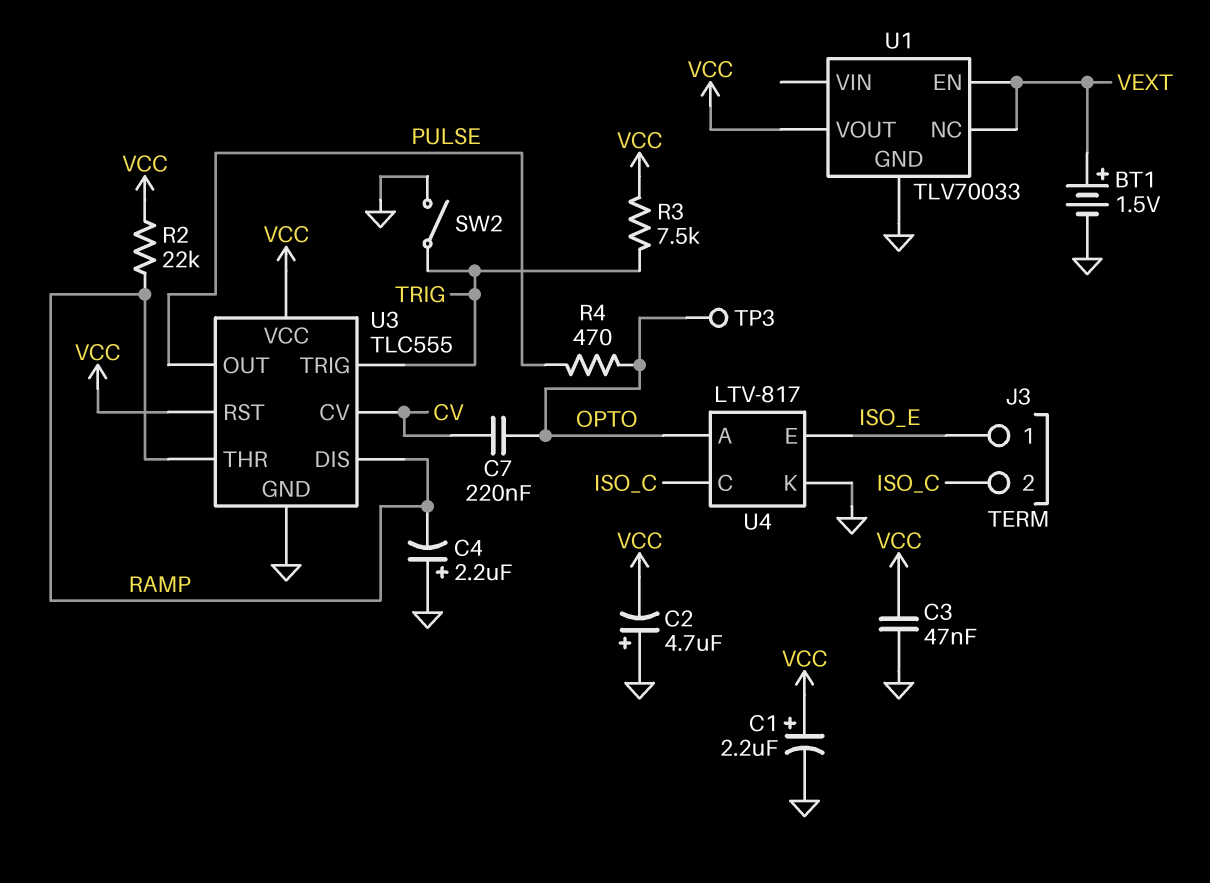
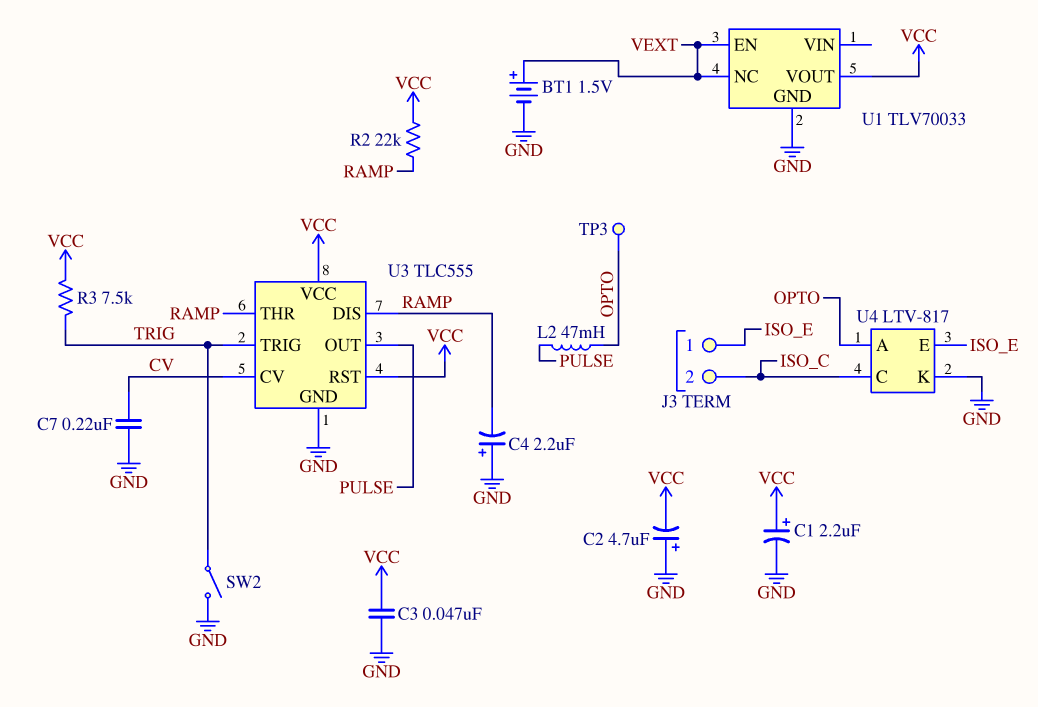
C7: 220nF (CV, OPTO) -> 220nF (CV, GND)
L2: none -> 47mH (OPTO, PULSE)
R4: 470 (OPTO, PULSE) -> none

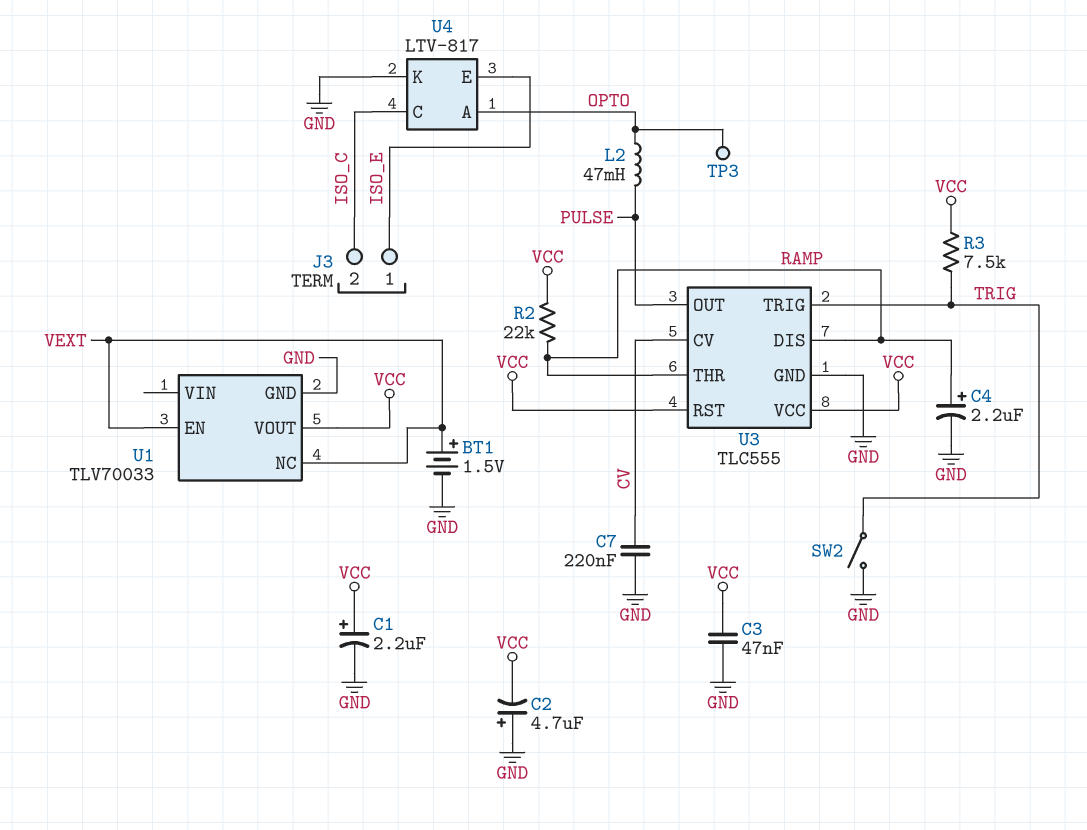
C4: 2.2uF (plus GND, minus RAMP) -> 2.2uF (plus RAMP, minus GND)

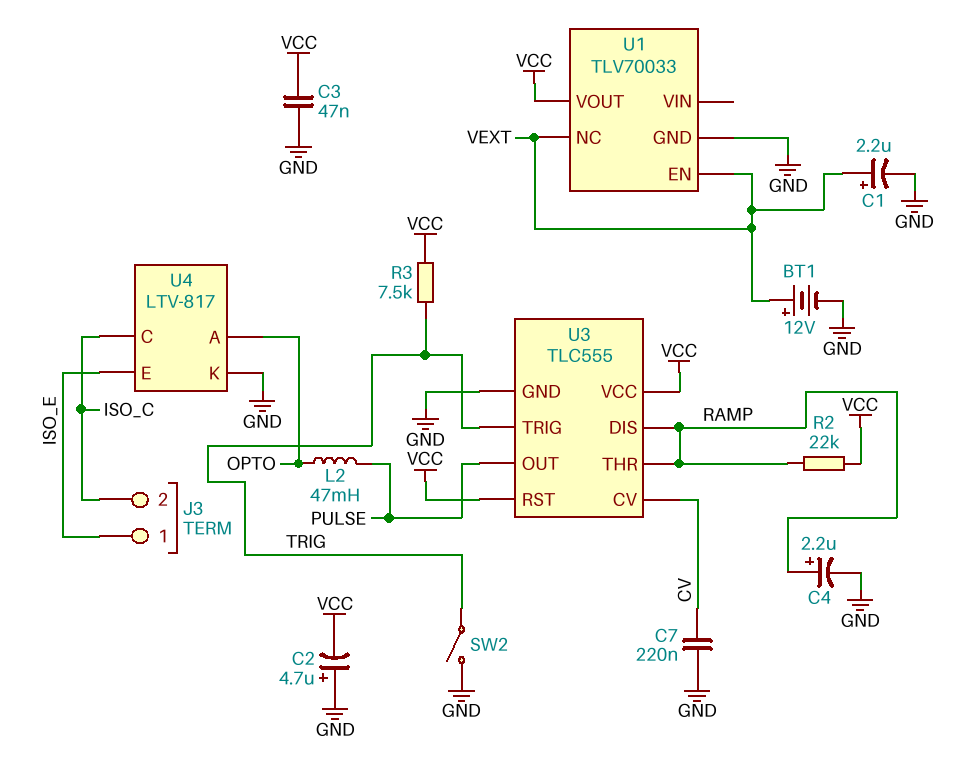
BT1: 1.5V (plus VEXT, minus GND) -> 12V (plus VEXT, minus GND)
C1: 2.2uF (plus VCC, minus GND) -> 2.2uF (plus VEXT, minus GND)
TP3: test point (OPTO) -> none

